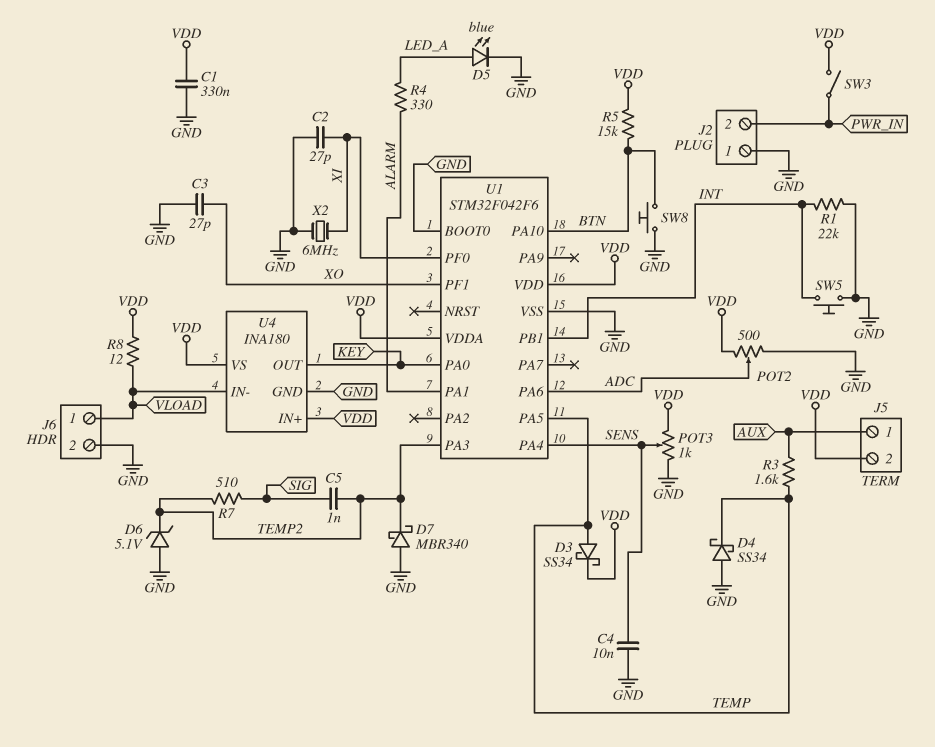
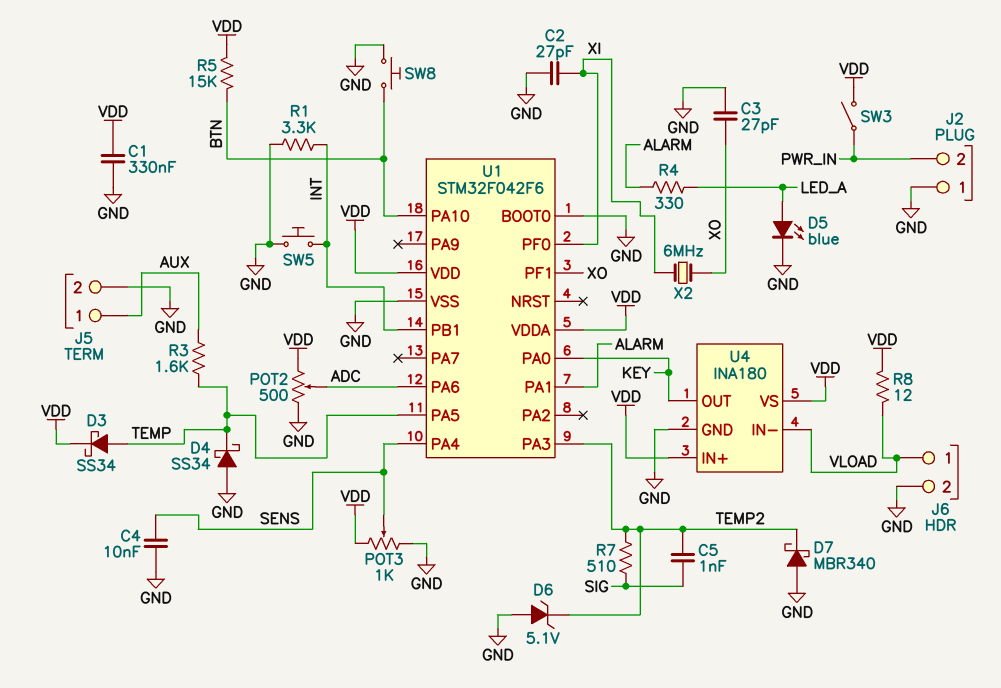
J5 pin 2: VDD -> GND
R1: 22k (GND, INT) -> 3.3k (GND, INT)
X2: 6MHz (GND, XI) -> 6MHz (XI, XO)

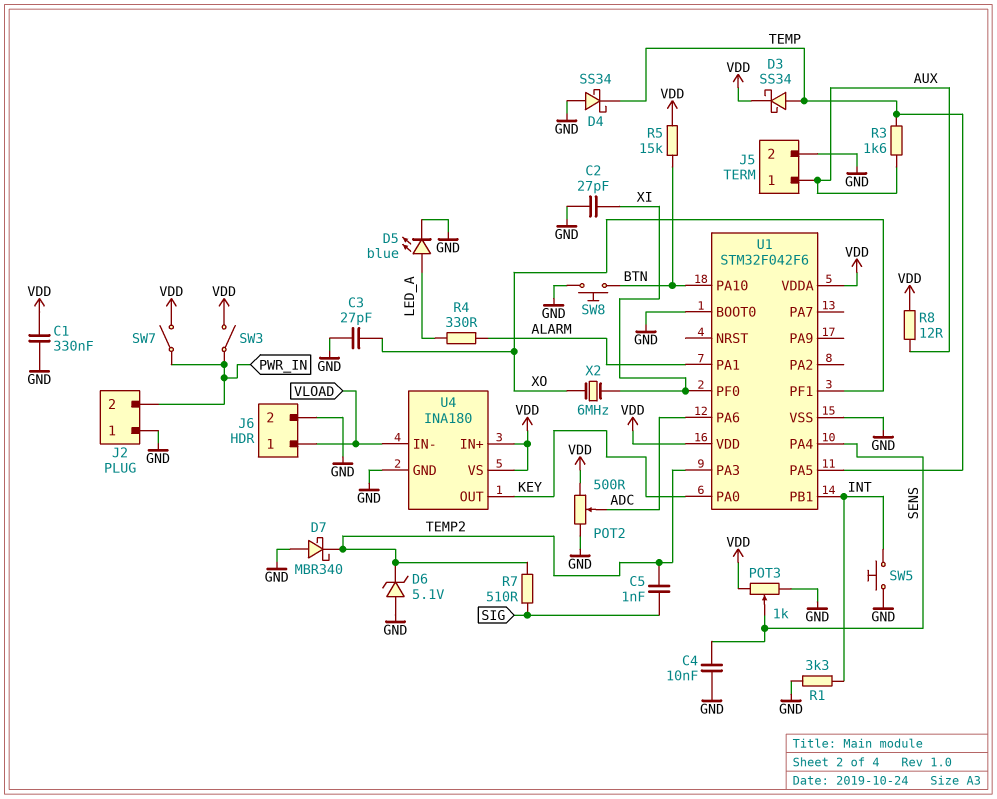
R8: 12 (VDD, VLOAD) -> 12 (AUX, VDD)
SW7: none -> switch (PWR_IN, VDD)

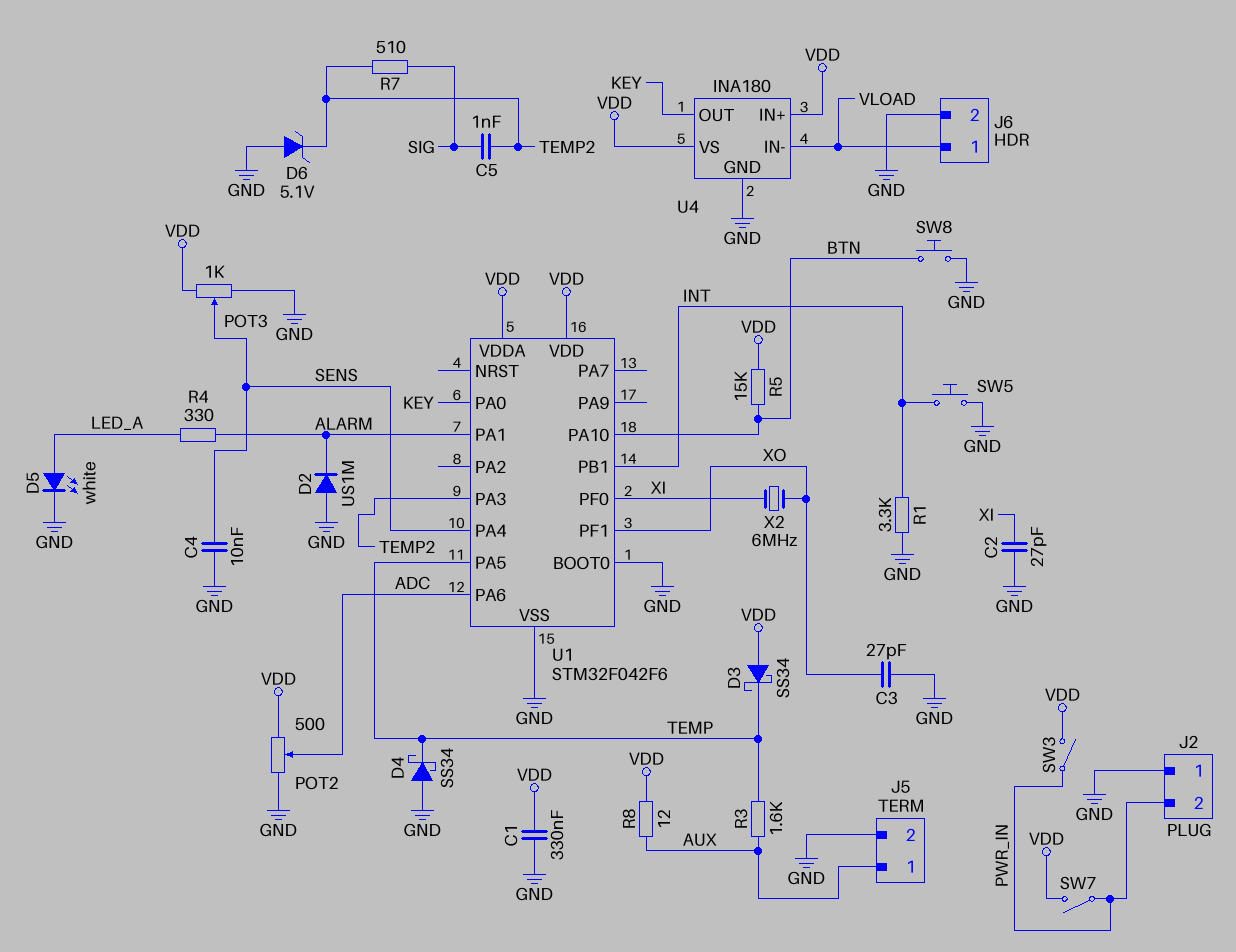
D2: none -> diode US1M (A GND, K ALARM)
D3: schottky SS34 (A TEMP, K VDD) -> schottky SS34 (A VDD, K TEMP)
D5: LED blue (A LED_A, K GND) -> LED white (A LED_A, K GND)
D7: schottky MBR340 (A GND, K TEMP2) -> none

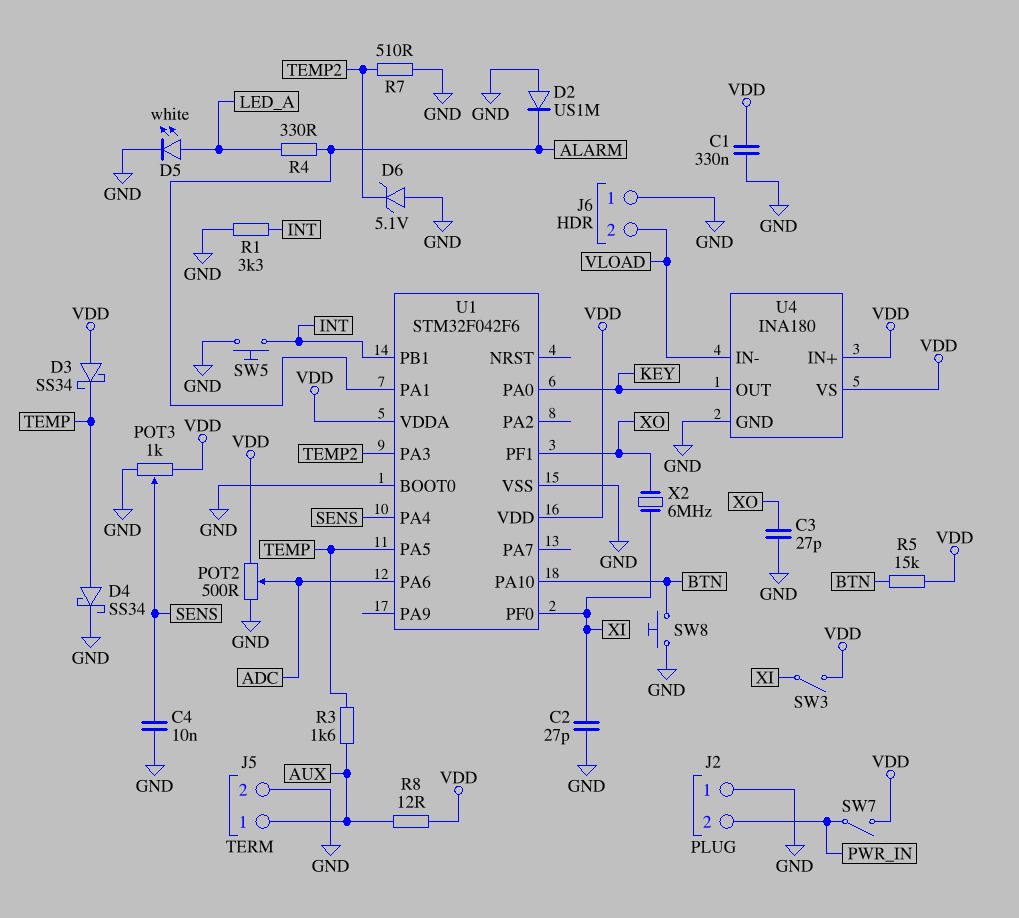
C5: 1nF (SIG, TEMP2) -> none
D4: schottky SS34 (A GND, K TEMP) -> schottky SS34 (A TEMP, K GND)
J6 pin 1: VLOAD -> GND
J6 pin 2: GND -> VLOAD
R7: 510 (SIG, TEMP2) -> 510 (GND, TEMP2)
SW3: switch (PWR_IN, VDD) -> switch (VDD, XI)

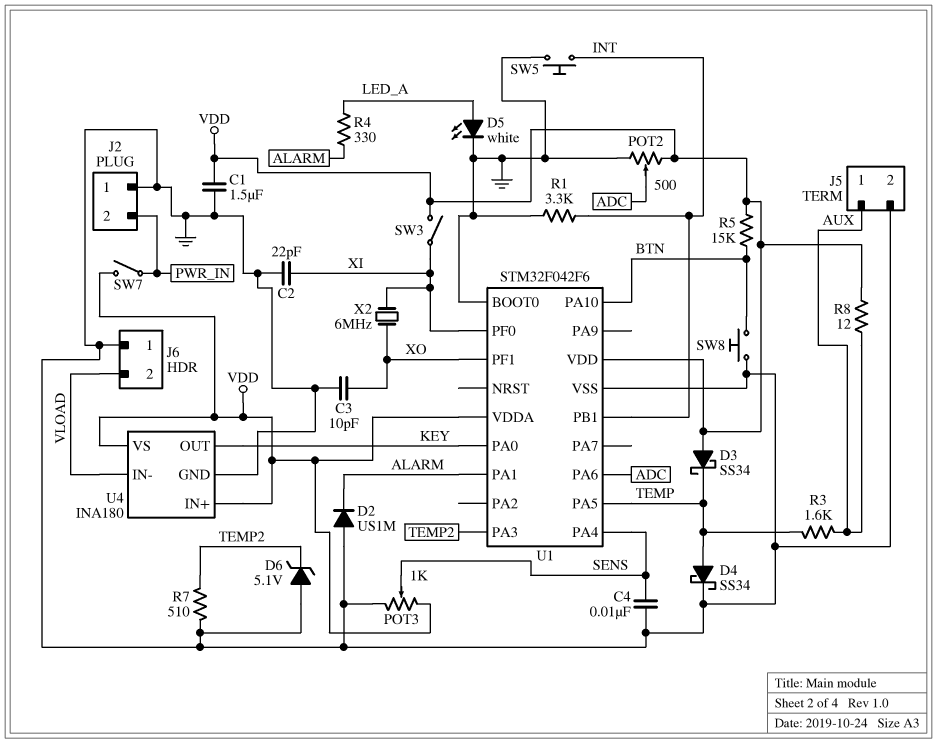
C1: 330nF (GND, VDD) -> 1.5uF (GND, VDD)
C2: 27pF (GND, XI) -> 22pF (GND, XI)
C3: 27pF (GND, XO) -> 10pF (GND, XO)

